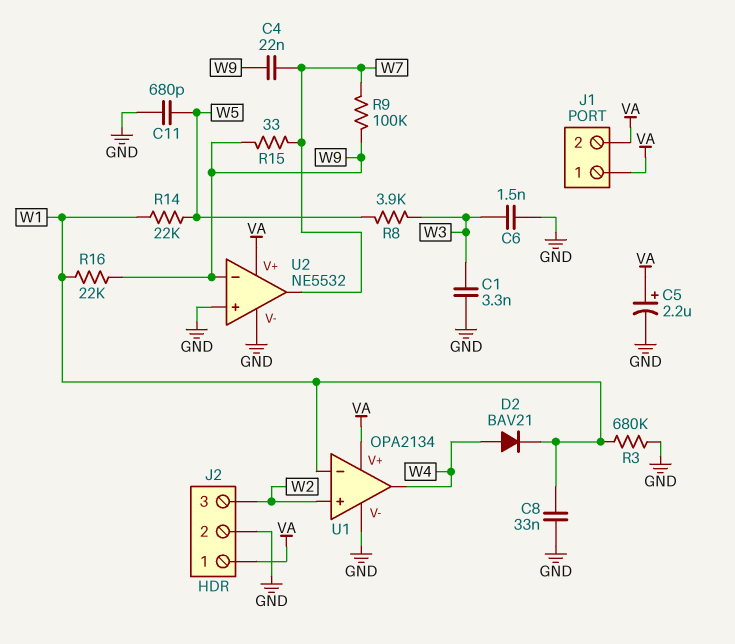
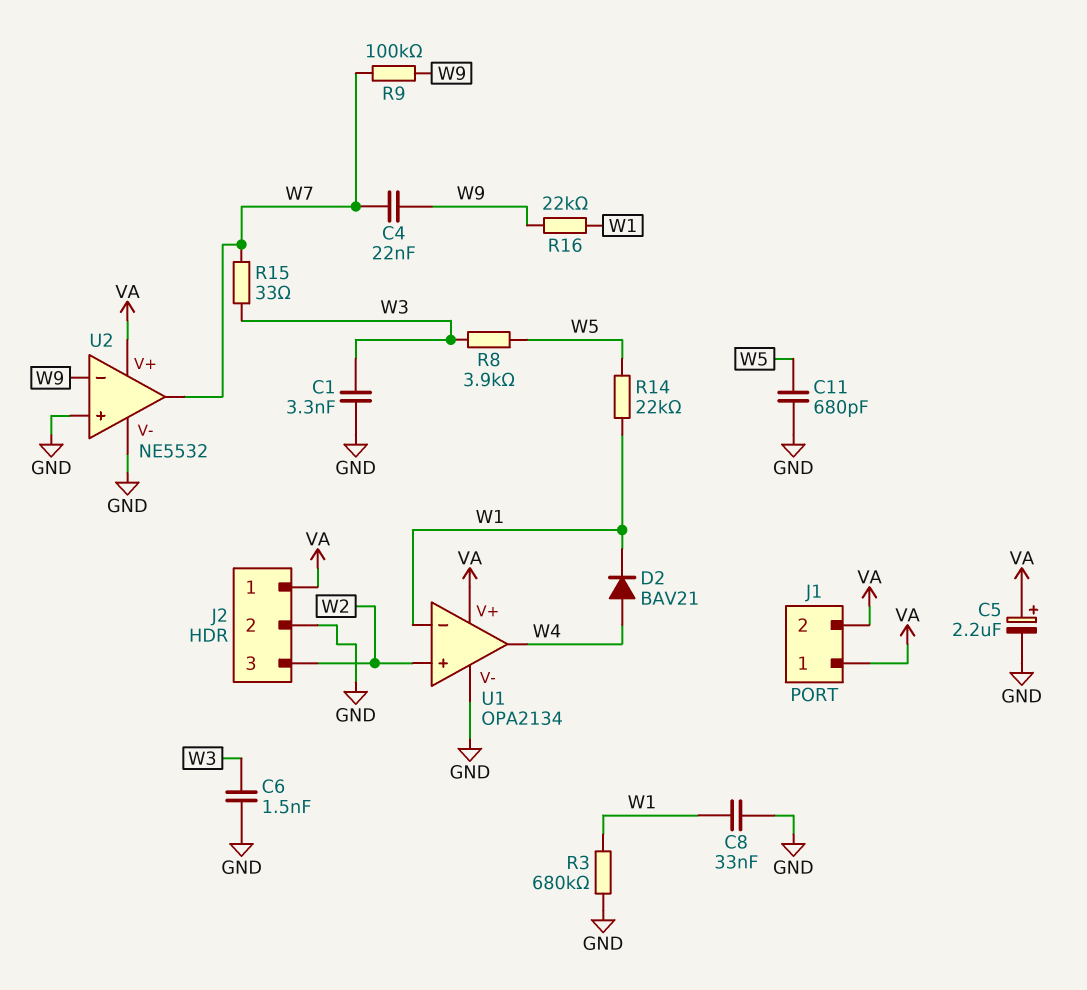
R15: 33 (W7, W9) -> 33 (W3, W7)

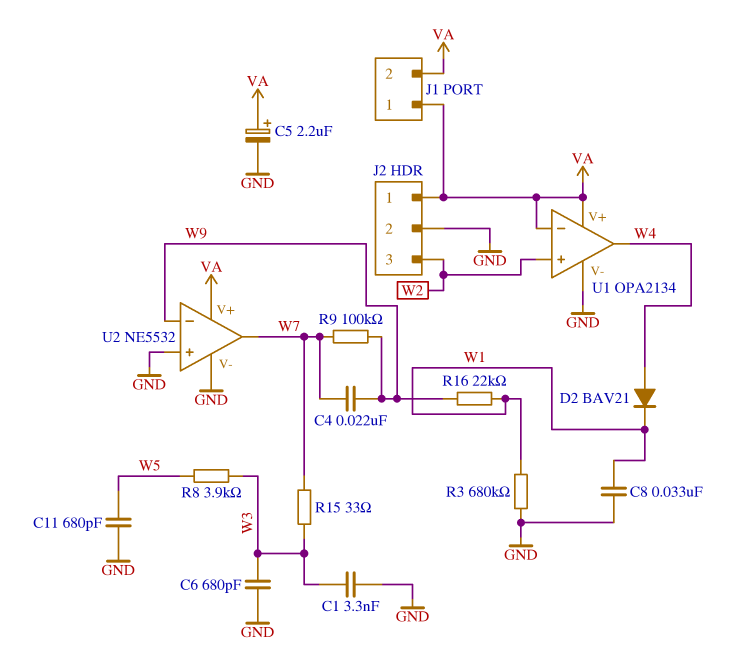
C6: 1.5nF (GND, W3) -> 680pF (GND, W3)
R14: 22k (W1, W5) -> none
U1 pin in-: W1 -> VA

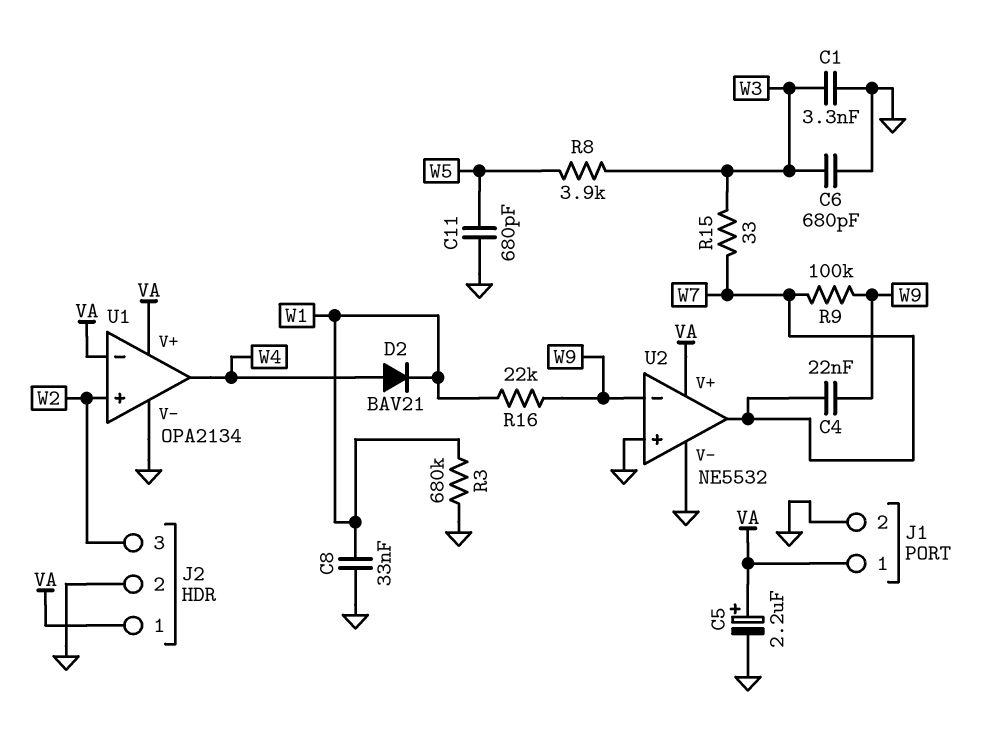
J1 pin 2: VA -> GND

